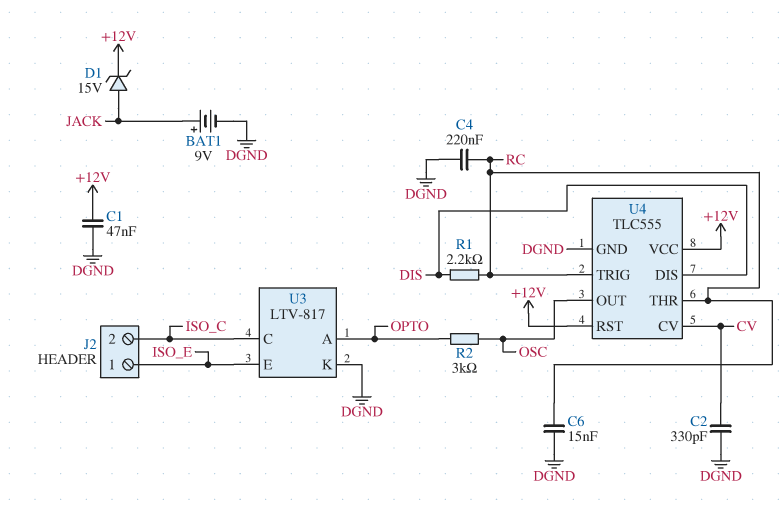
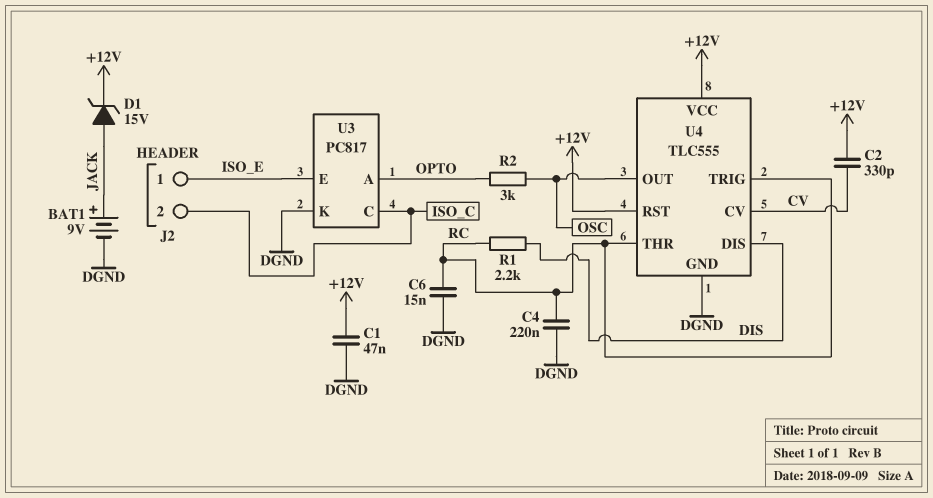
C2: 330pF (CV, DGND) -> 330pF (+12V, CV)
U3: LTV-817 -> PC817

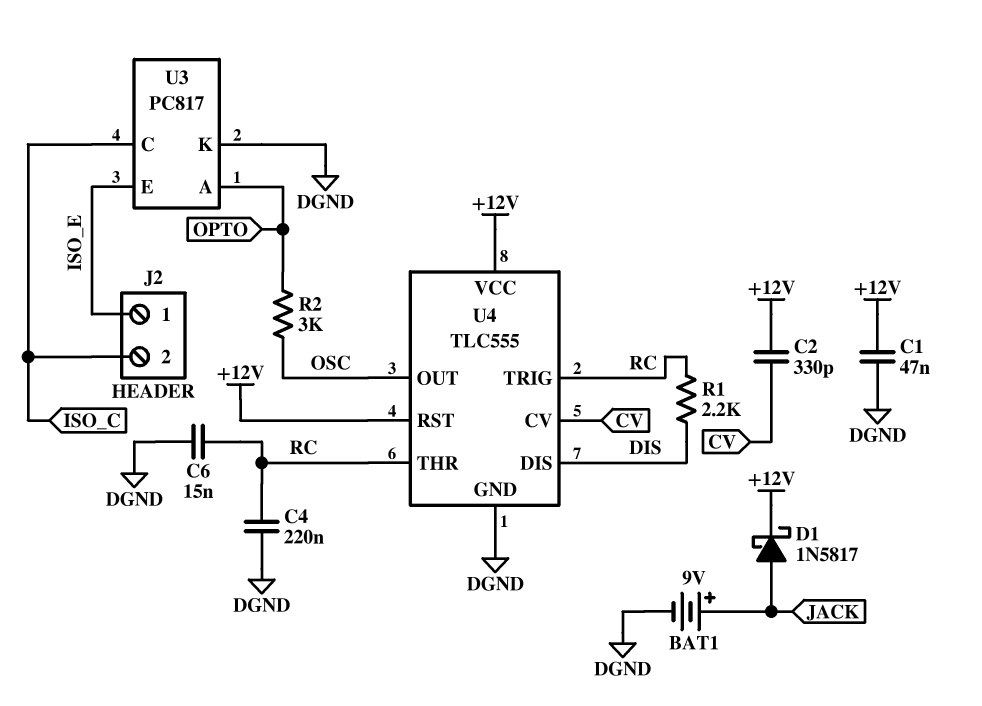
D1: zener 15V (A JACK, K +12V) -> schottky 1N5817 (A JACK, K +12V)

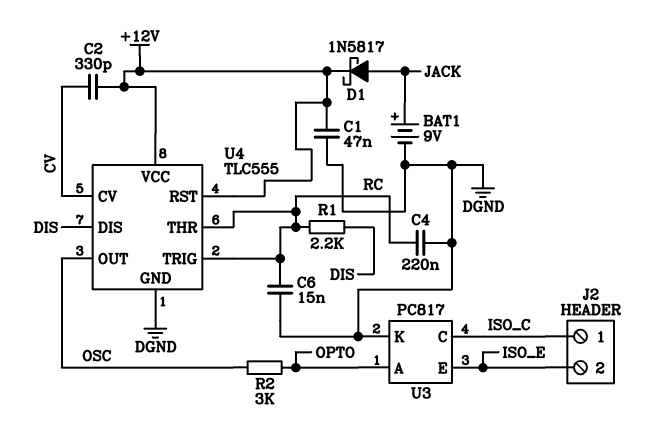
J2 pin 1: ISO_E -> ISO_C
J2 pin 2: ISO_C -> ISO_E

